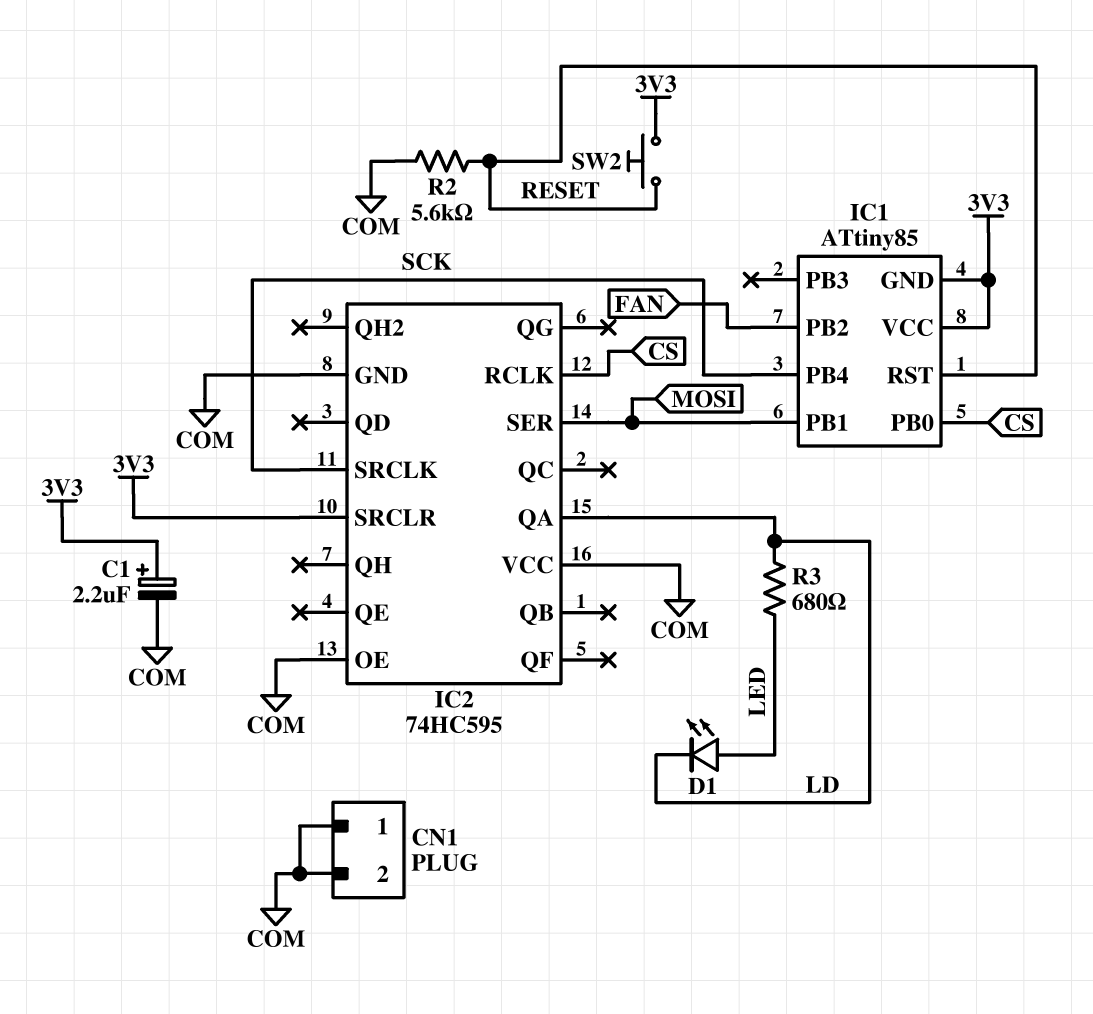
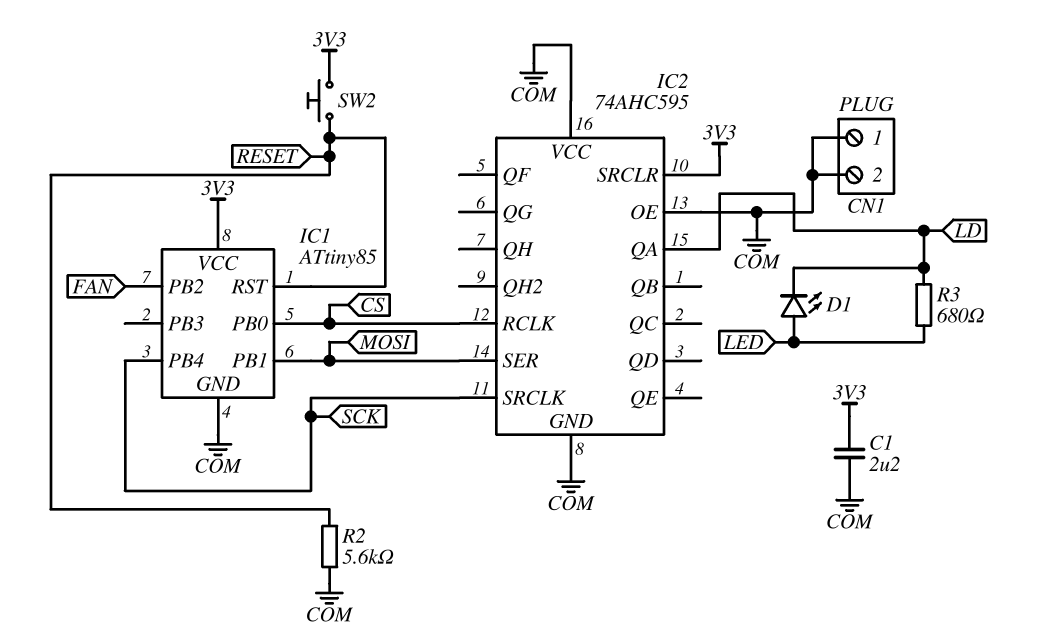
C1: 2.2uF (plus 3V3, minus COM) -> 2.2uF (3V3, COM)
IC1 pin GND: 3V3 -> COM
IC2: 74HC595 -> 74AHC595

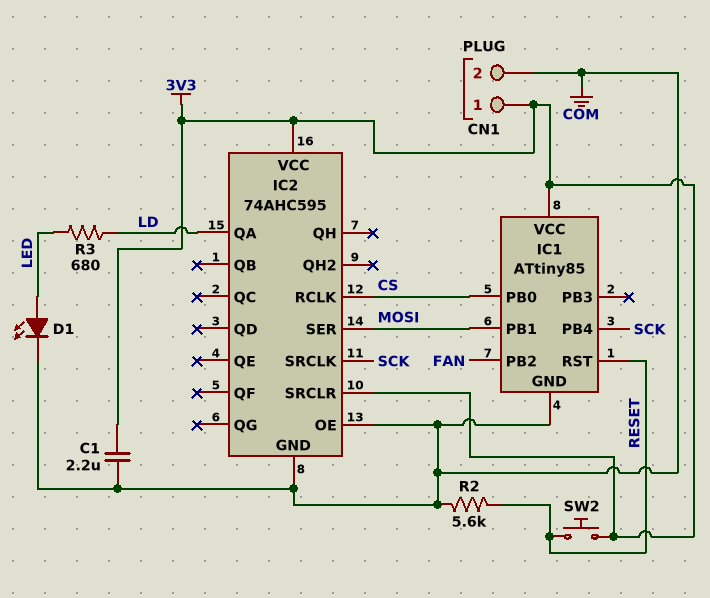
CN1 pin 1: COM -> 3V3
D1: LED (A LED, K LD) -> LED (A LED, K COM)
IC2 pin VCC: COM -> 3V3

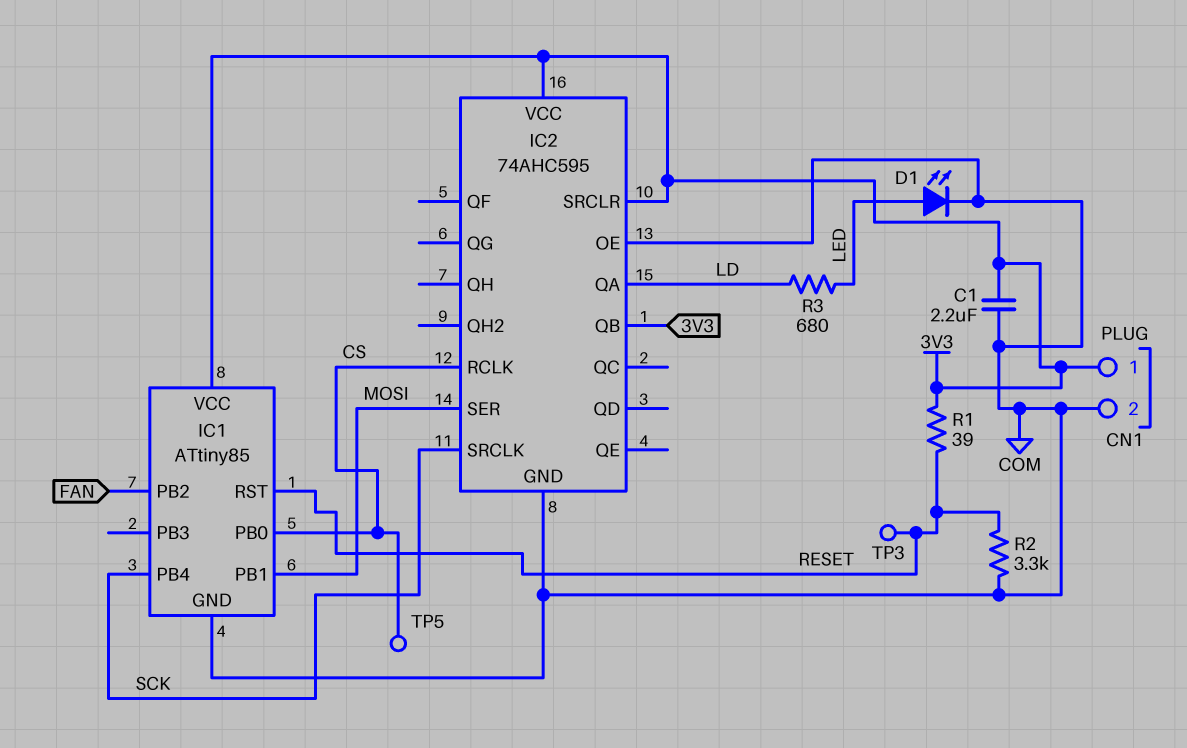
IC2 pin QB: none -> 3V3
R1: none -> 39 (3V3, RESET)
R2: 5.6k (COM, RESET) -> 3.3k (COM, RESET)
SW2: button (3V3, RESET) -> none
TP3: none -> test point (RESET)
TP5: none -> test point (CS)

